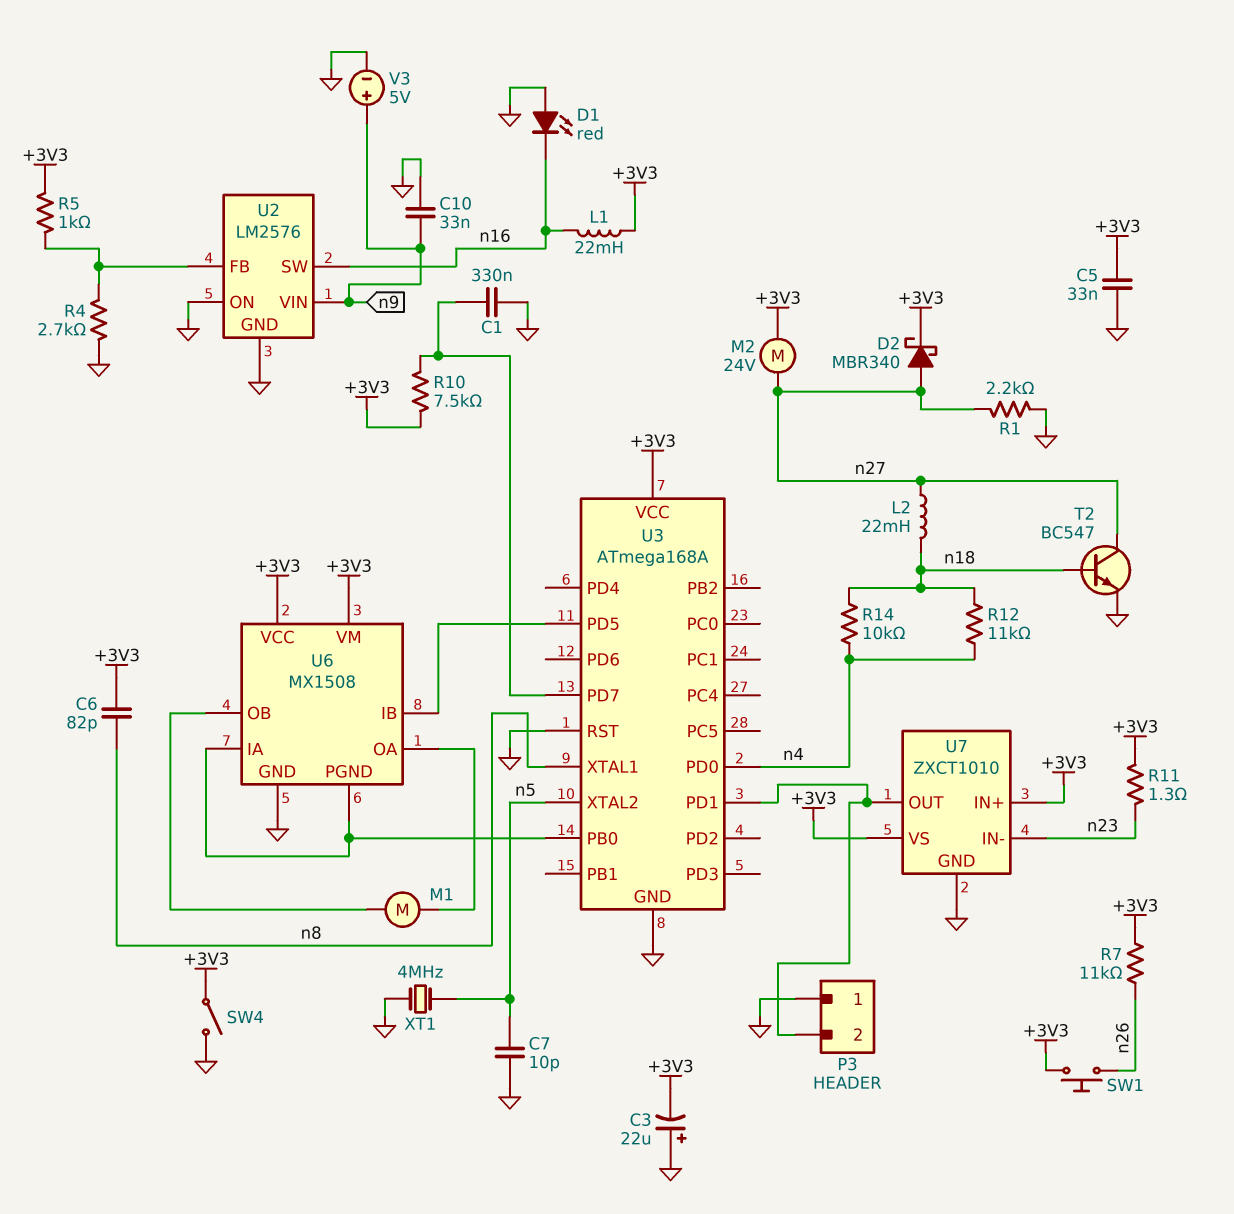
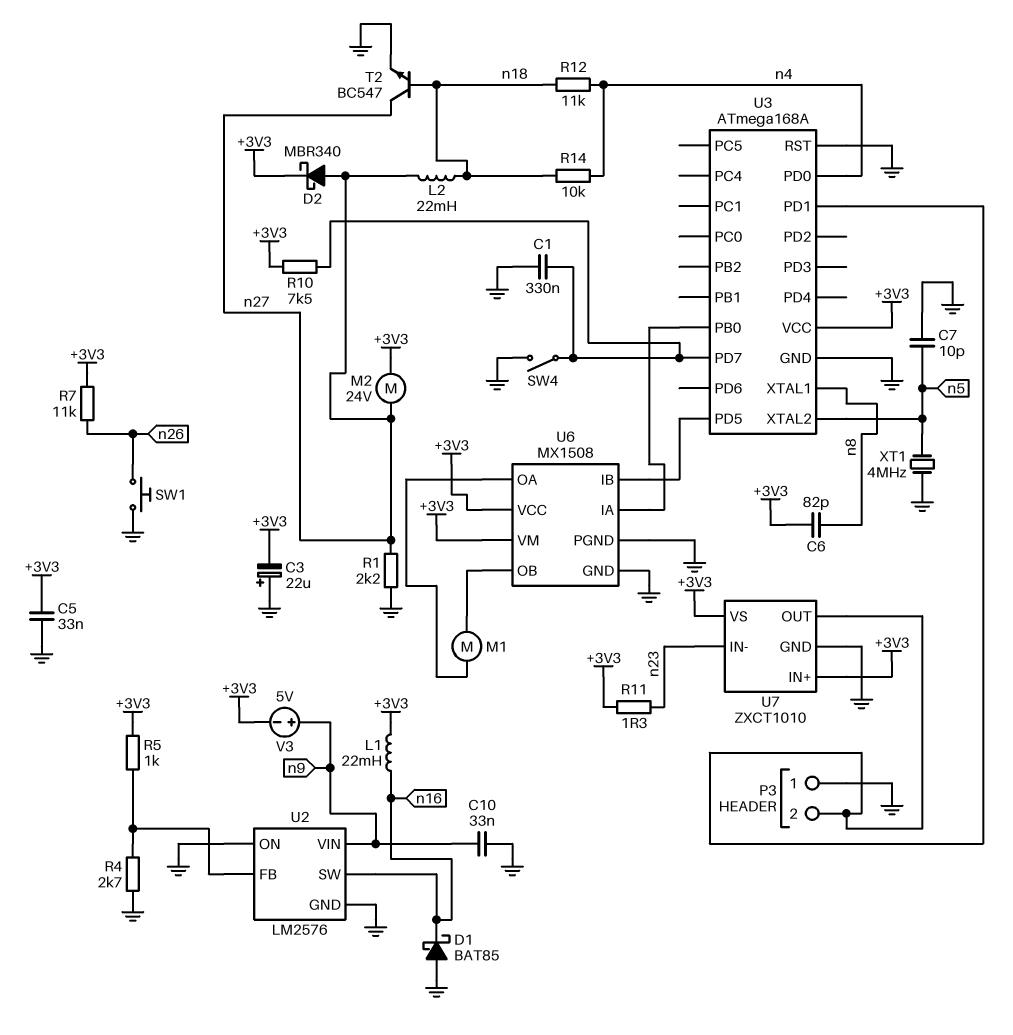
D1: LED red (A GND, K n16) -> schottky BAT85 (A GND, K n16)
SW1: button (+3V3, n26) -> button (GND, n26)
SW4: switch (+3V3, GND) -> switch (GND, U3/PD7)
U6 pin PGND: U3/PB0 -> GND
V3: 5V (plus n9, minus GND) -> 5V (plus n9, minus +3V3)

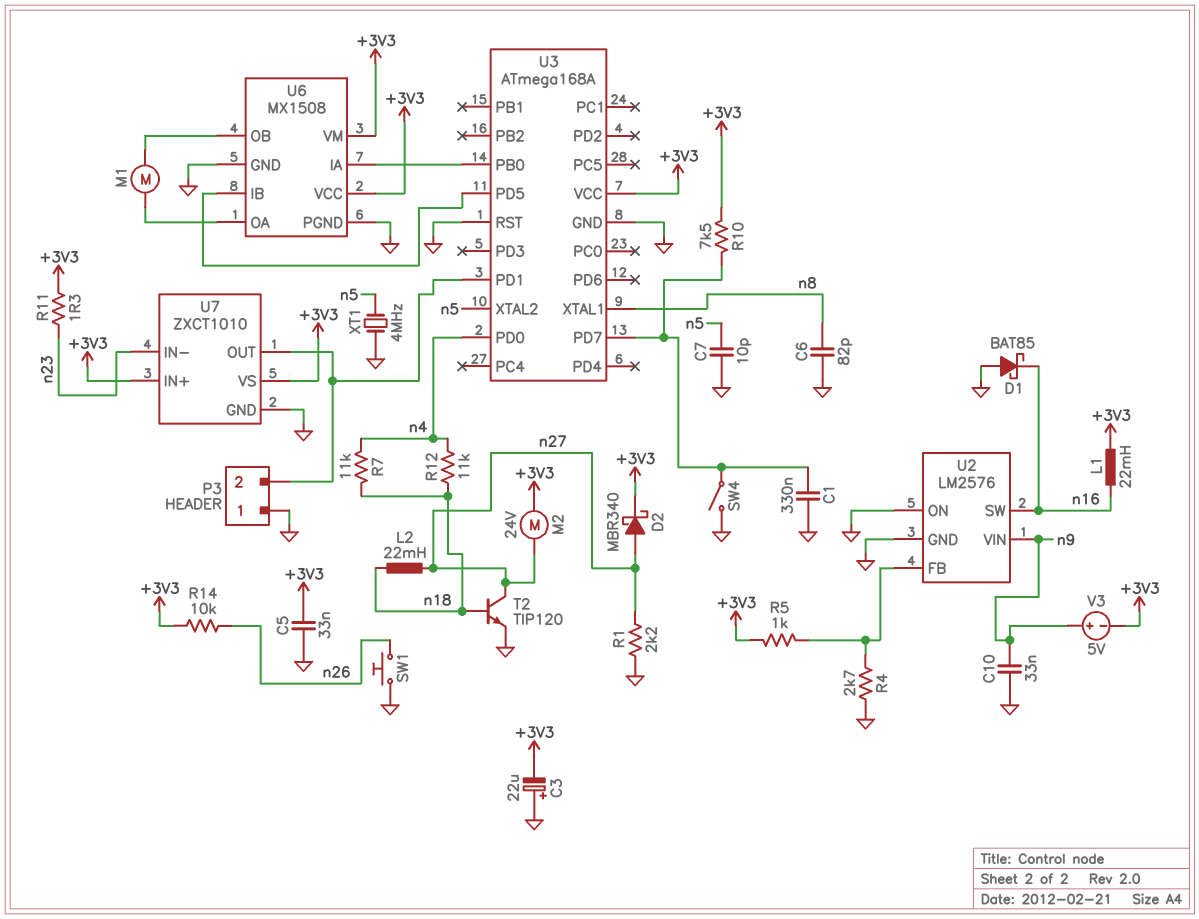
C6: 82pF (+3V3, n8) -> 82pF (GND, n8)
R7: 11k (+3V3, n26) -> 11k (n4, n18)
R14: 10k (n4, n18) -> 10k (+3V3, n26)
T2: NPN BC547 (B n18, C n27, E GND) -> NPN TIP120 (B n18, C n27, E GND)

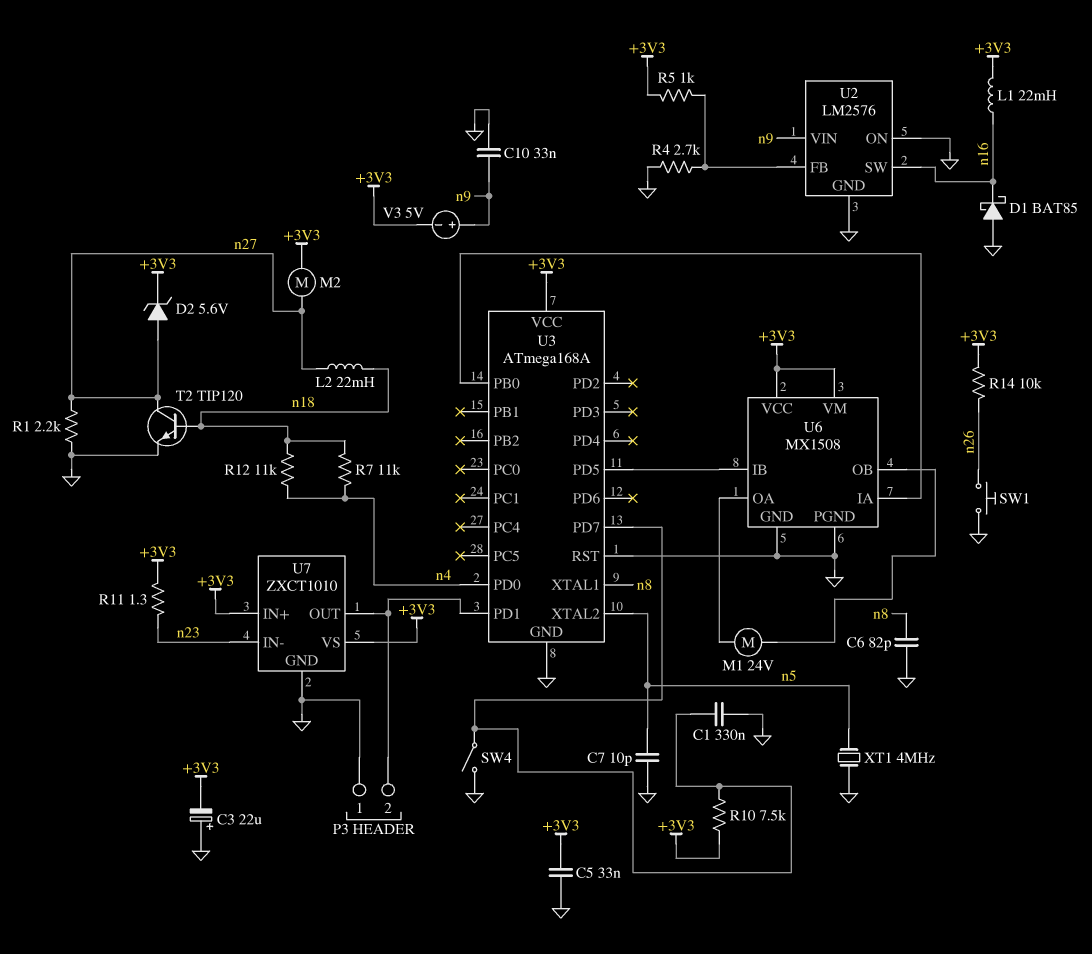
D2: schottky MBR340 (A n27, K +3V3) -> zener 5.6V (A n27, K +3V3)
M1: motor (U6/OA, U6/OB) -> motor 24V (U6/OA, U6/OB)
M2: motor 24V (+3V3, n27) -> motor (+3V3, n27)

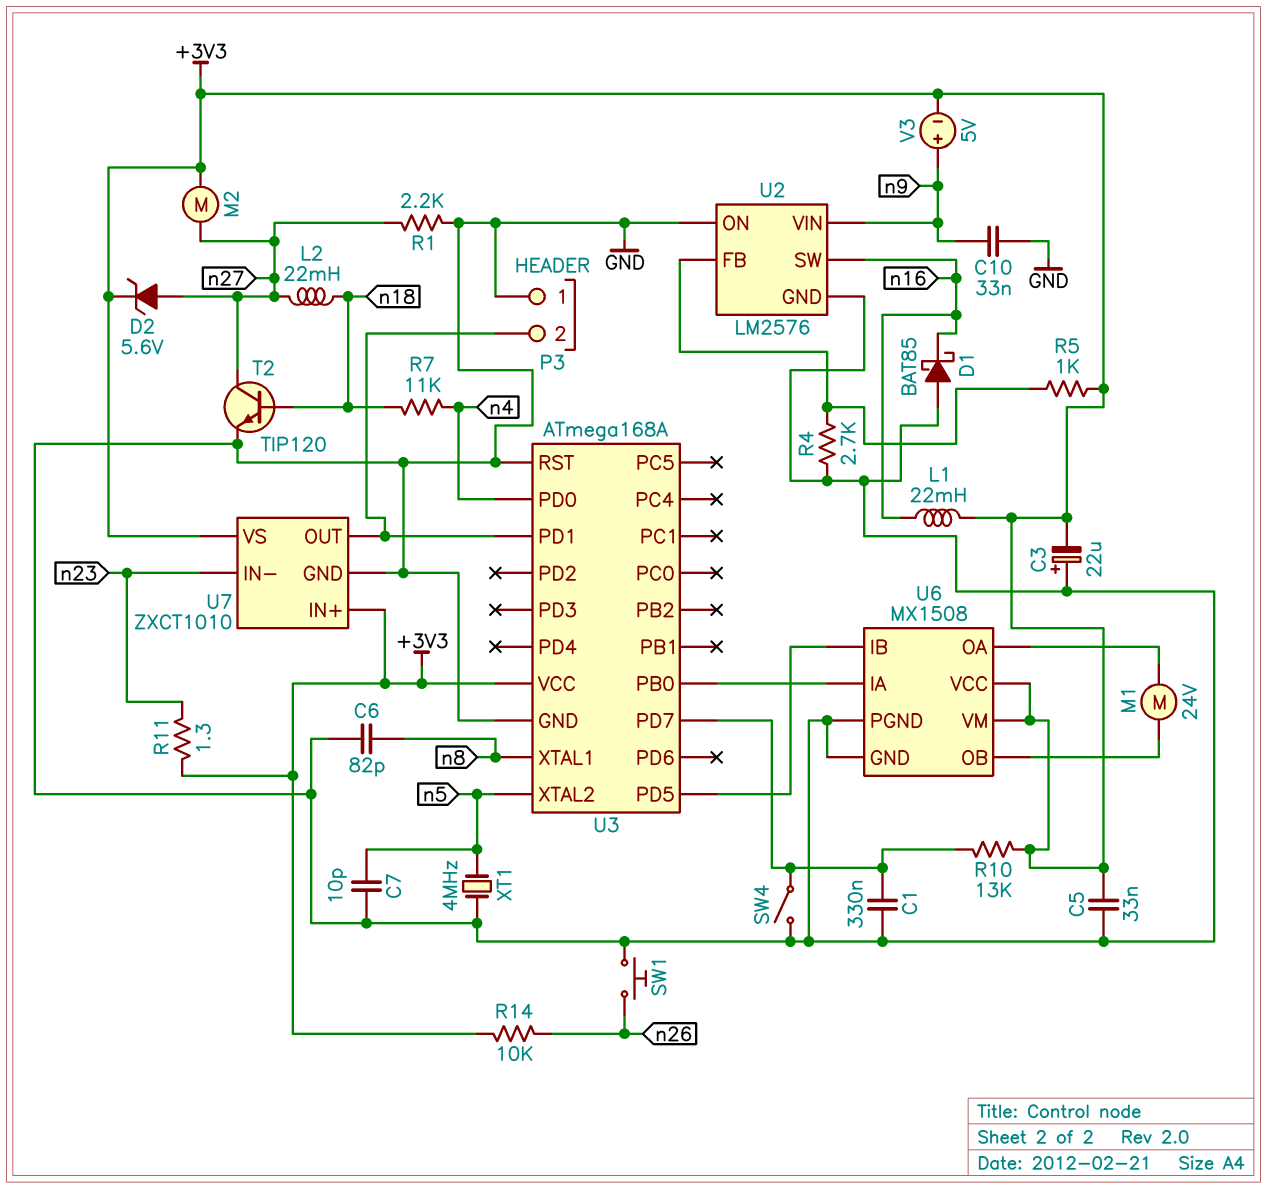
R10: 7.5k (+3V3, U3/PD7) -> 13k (+3V3, U3/PD7)
R12: 11k (n4, n18) -> none

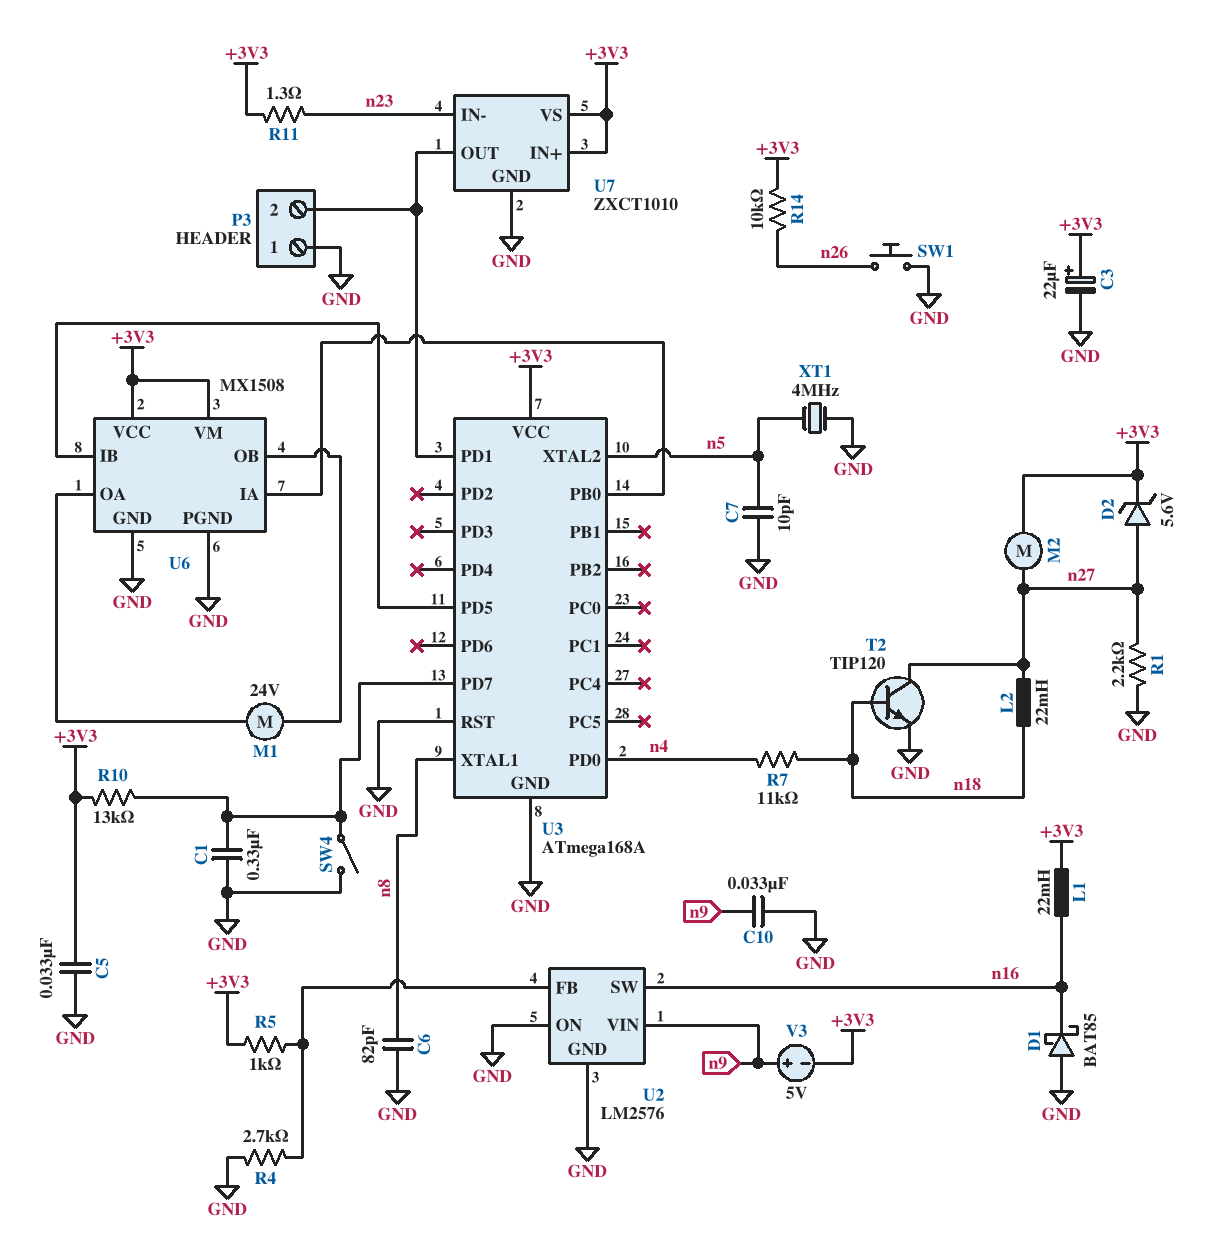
C3: 22uF (plus GND, minus +3V3) -> 22uF (plus +3V3, minus GND)

